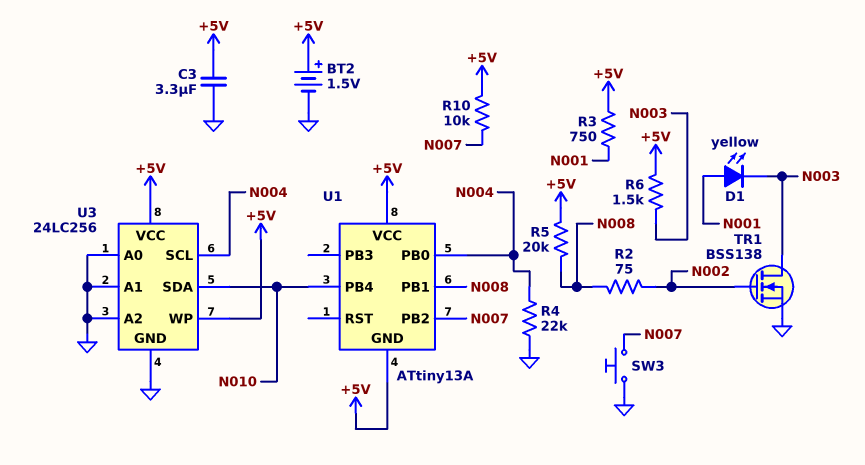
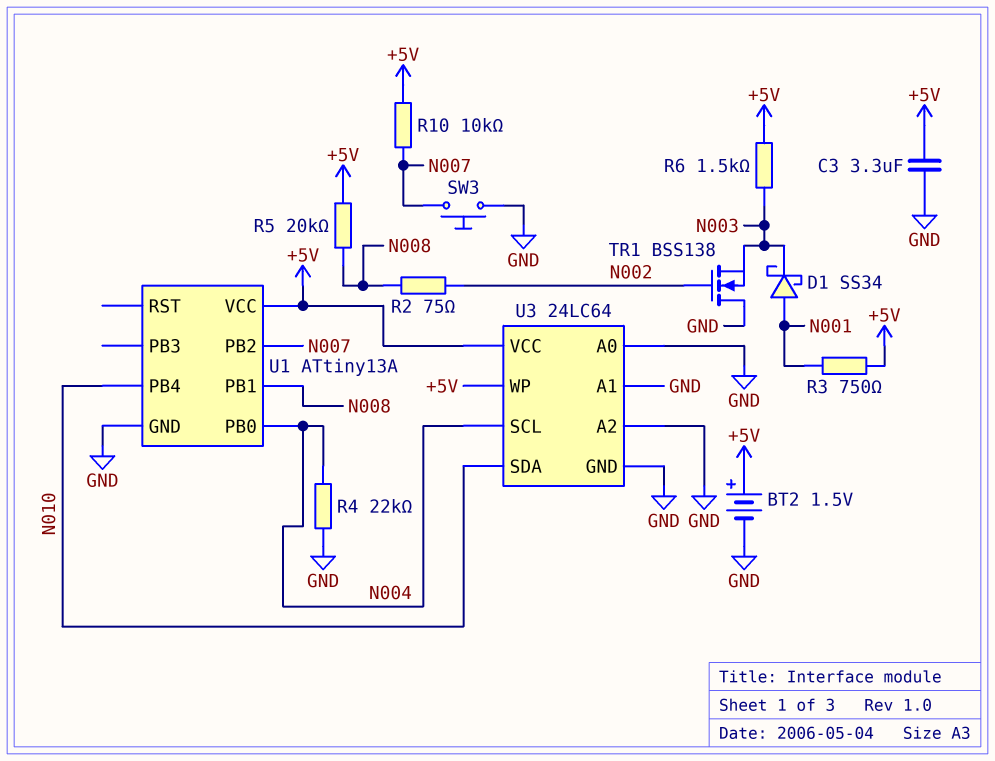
D1: LED yellow (A N001, K N003) -> schottky SS34 (A N001, K N003)
TR1: NMOS BSS138 (G N002, D N003, S GND) -> NMOS BSS138 (G N002, D GND, S N003)
U1 pin GND: +5V -> GND
U3: 24LC256 -> 24LC64

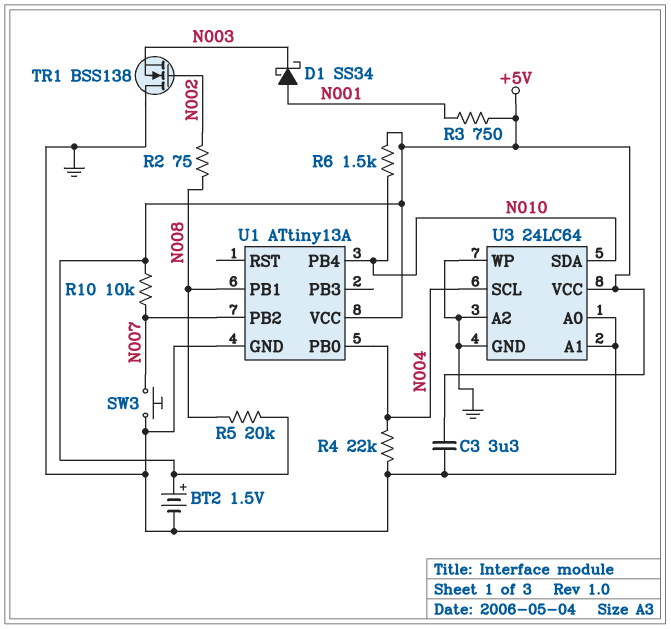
R6: 1.5k (+5V, N003) -> 1.5k (+5V, N010)
U3 pin WP: +5V -> GND

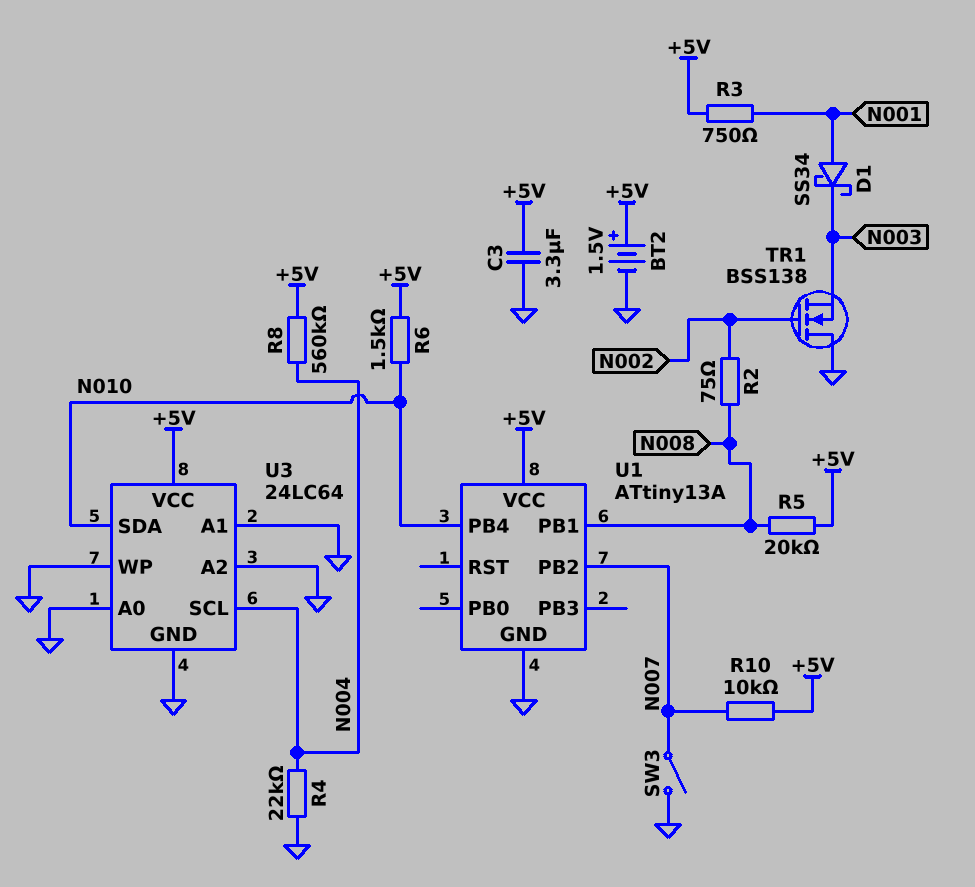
R8: none -> 560k (+5V, N004)
SW3: button (GND, N007) -> switch (GND, N007)
U1 pin PB0: N004 -> none

